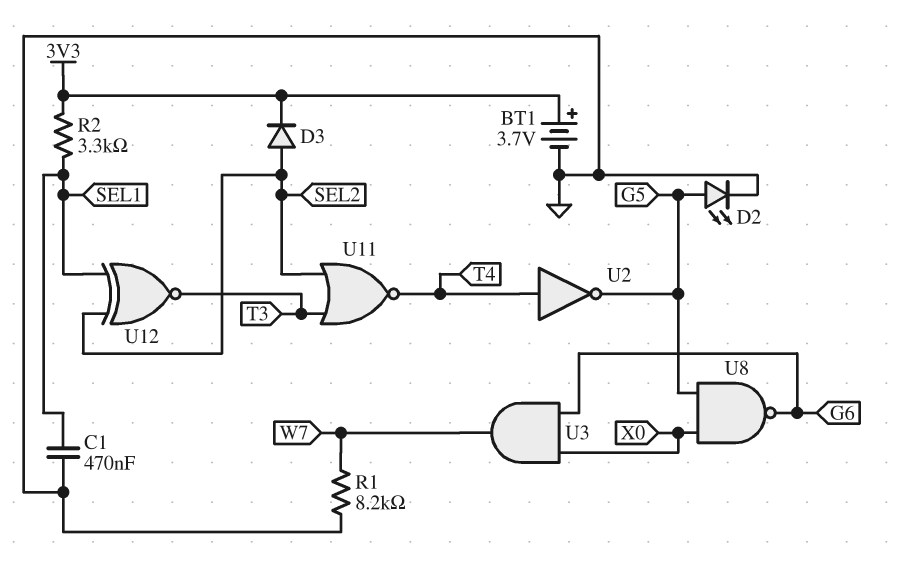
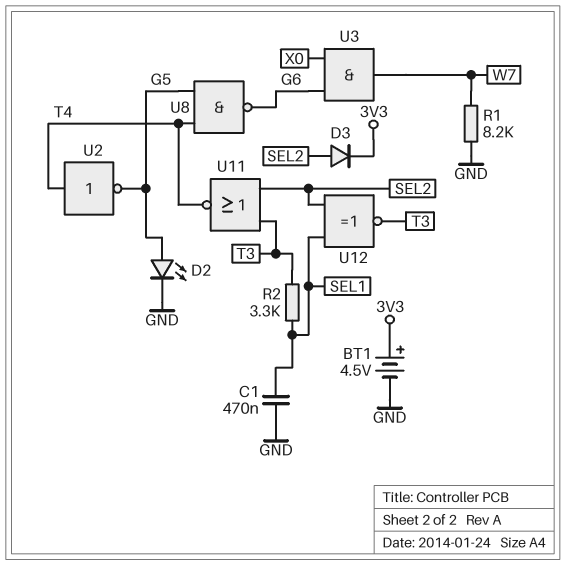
BT1: 3.7V (plus 3V3, minus GND) -> 4.5V (plus 3V3, minus GND)
R2: 3.3k (3V3, SEL1) -> 3.3k (SEL1, T3)
U8: NAND (in G5, in X0, out G6) -> NAND (in G5, in T4, out G6)

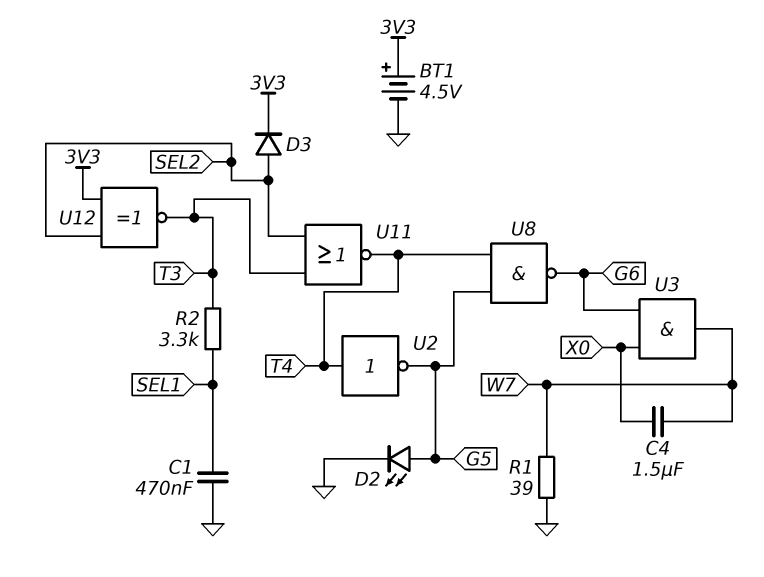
C4: none -> 1.5uF (W7, X0)
R1: 8.2k (GND, W7) -> 39 (GND, W7)
U12: XNOR (in SEL1, in SEL2, out T3) -> XNOR (in 3V3, in SEL2, out T3)

